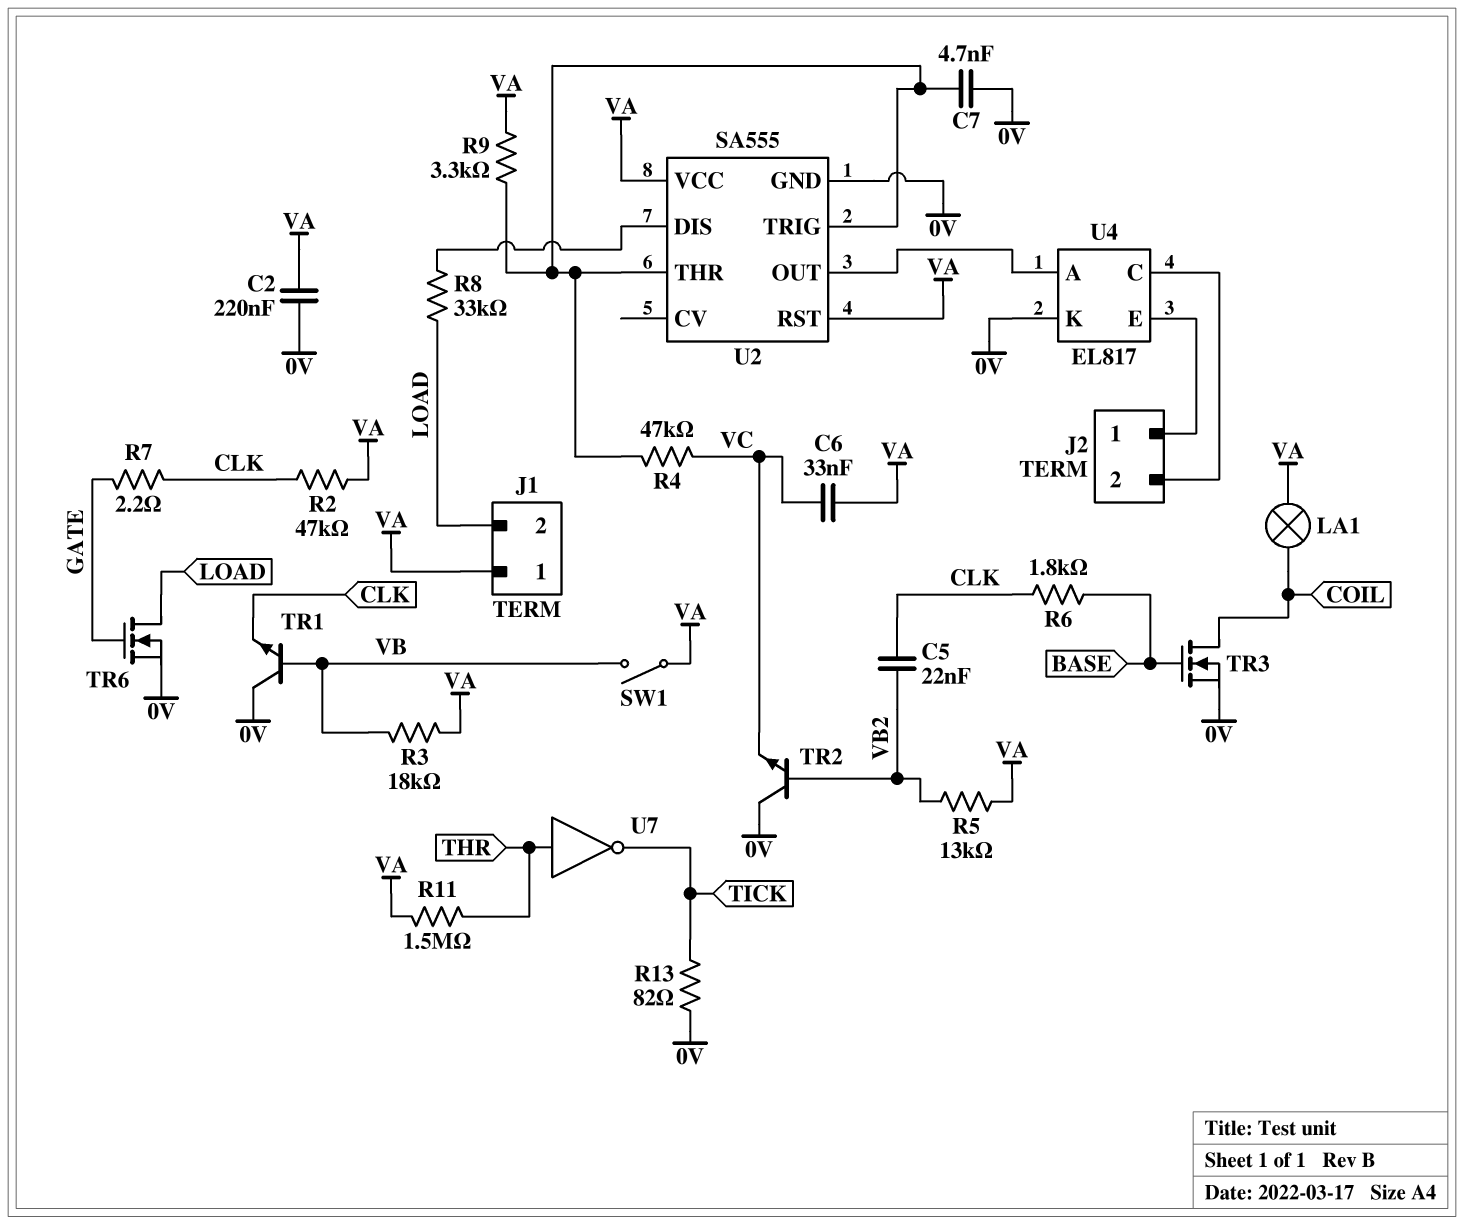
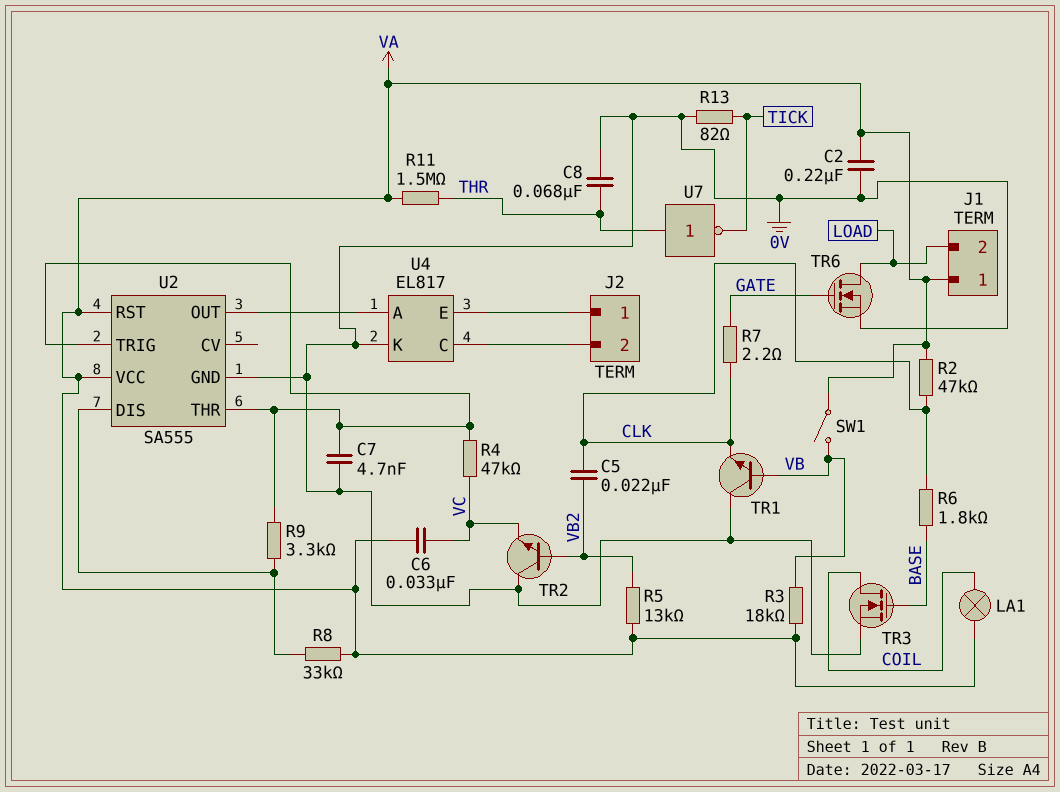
C8: none -> 68nF (0V, THR)
R8: 33k (LOAD, U2/DIS) -> 33k (U2/DIS, VA)
R9: 3.3k (U2/THR, VA) -> 3.3k (U2/DIS, U2/THR)

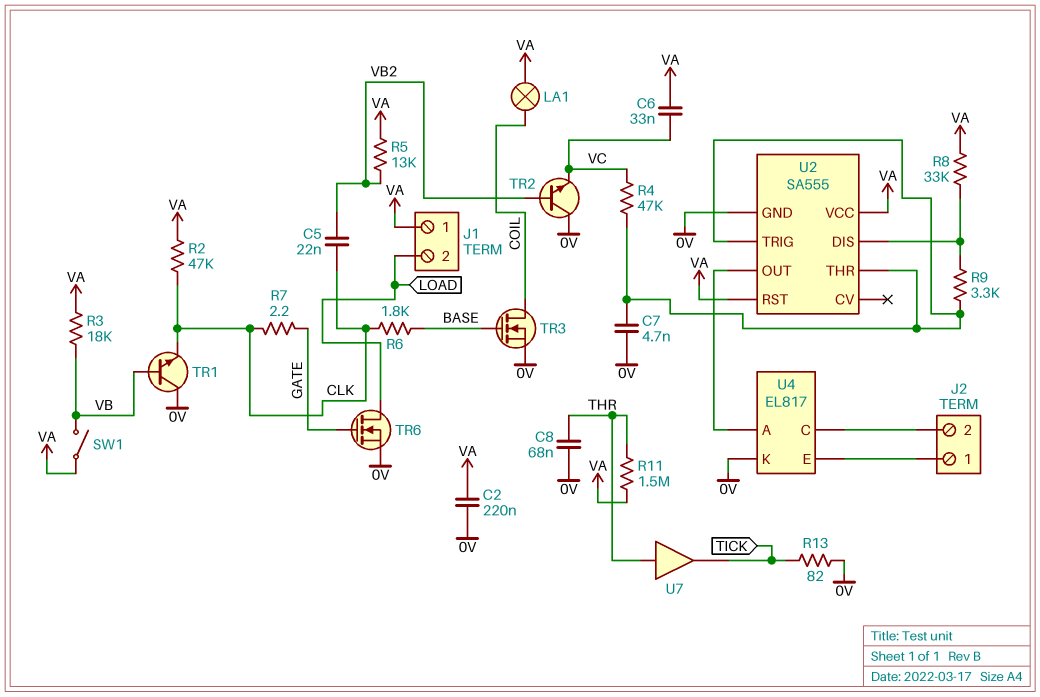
U7: NOT (in THR, out TICK) -> buffer (in THR, out TICK)

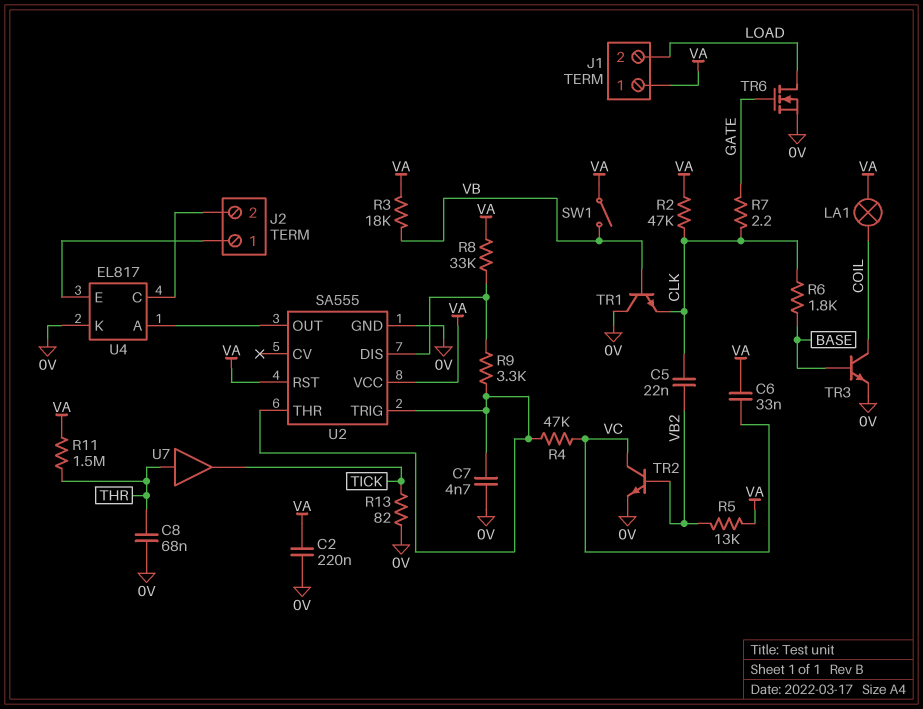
TR2: NPN (B VB2, C 0V, E VC) -> NPN (B VB2, C VC, E 0V)
TR3: NMOS (G BASE, D COIL, S 0V) -> NPN (B BASE, C COIL, E 0V)

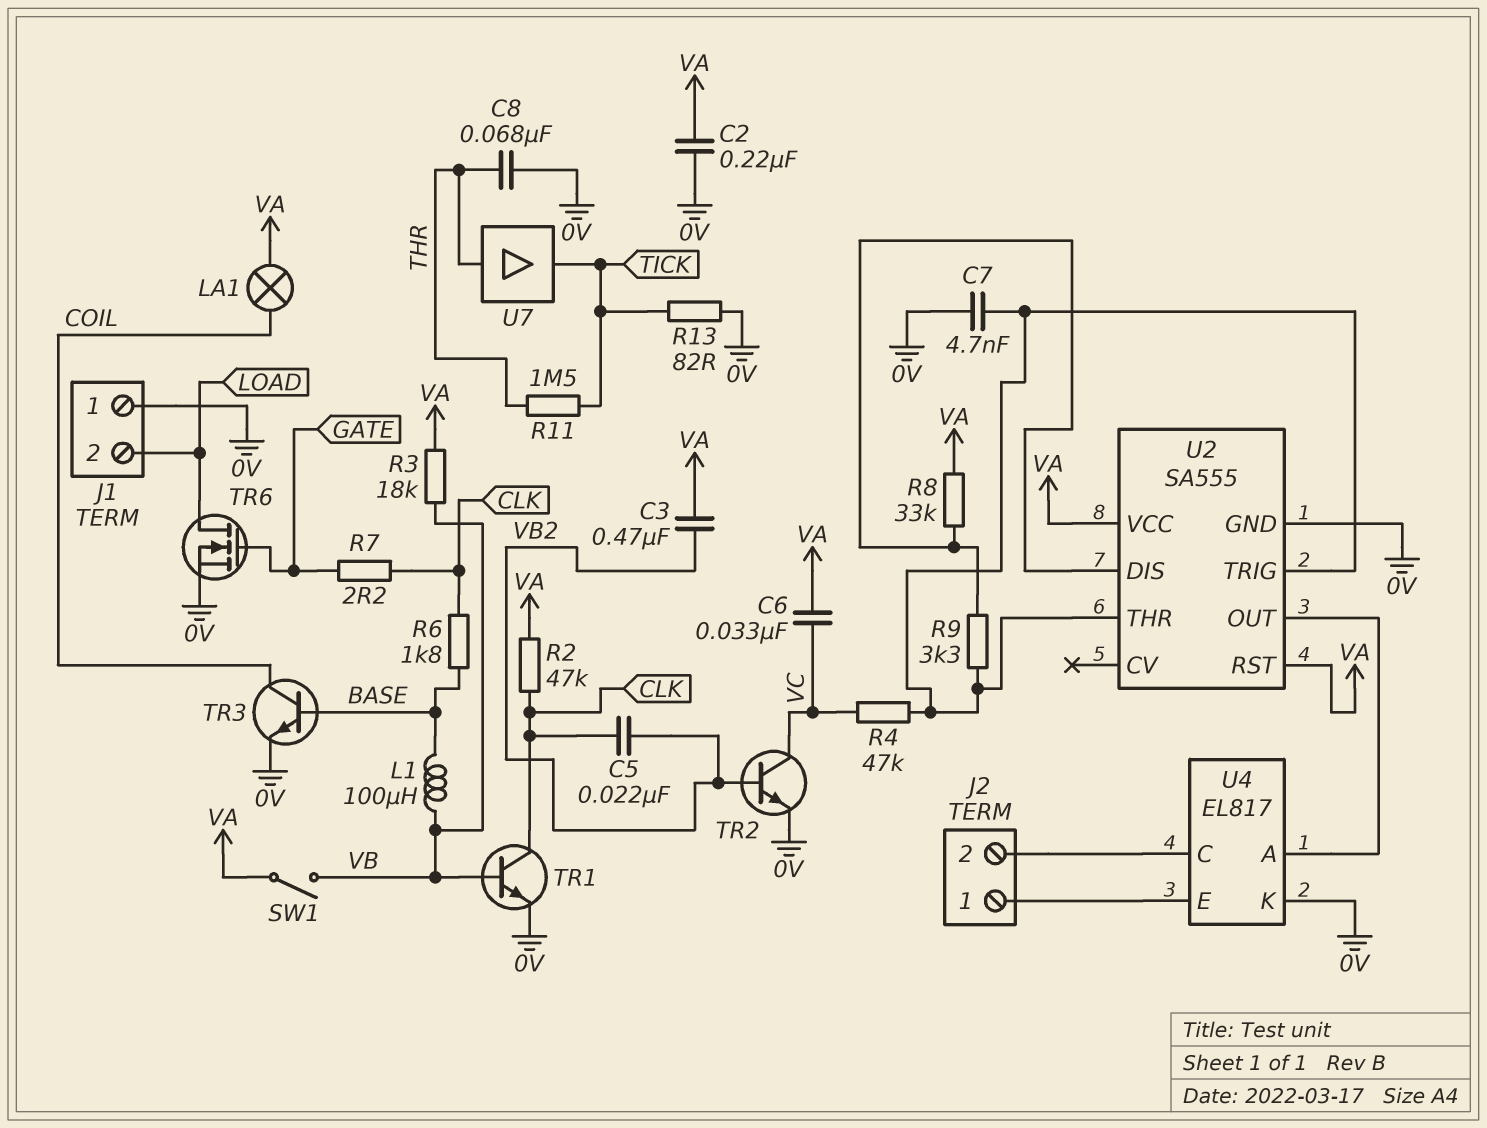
C3: none -> 470nF (VA, VB2)
J1 pin 1: VA -> 0V
L1: none -> 100uH (BASE, VB)
R5: 13k (VA, VB2) -> none
R11: 1.5M (THR, VA) -> 1.5M (THR, TICK)
TR1: NPN (B VB, C 0V, E CLK) -> NPN (B VB, C CLK, E 0V)

